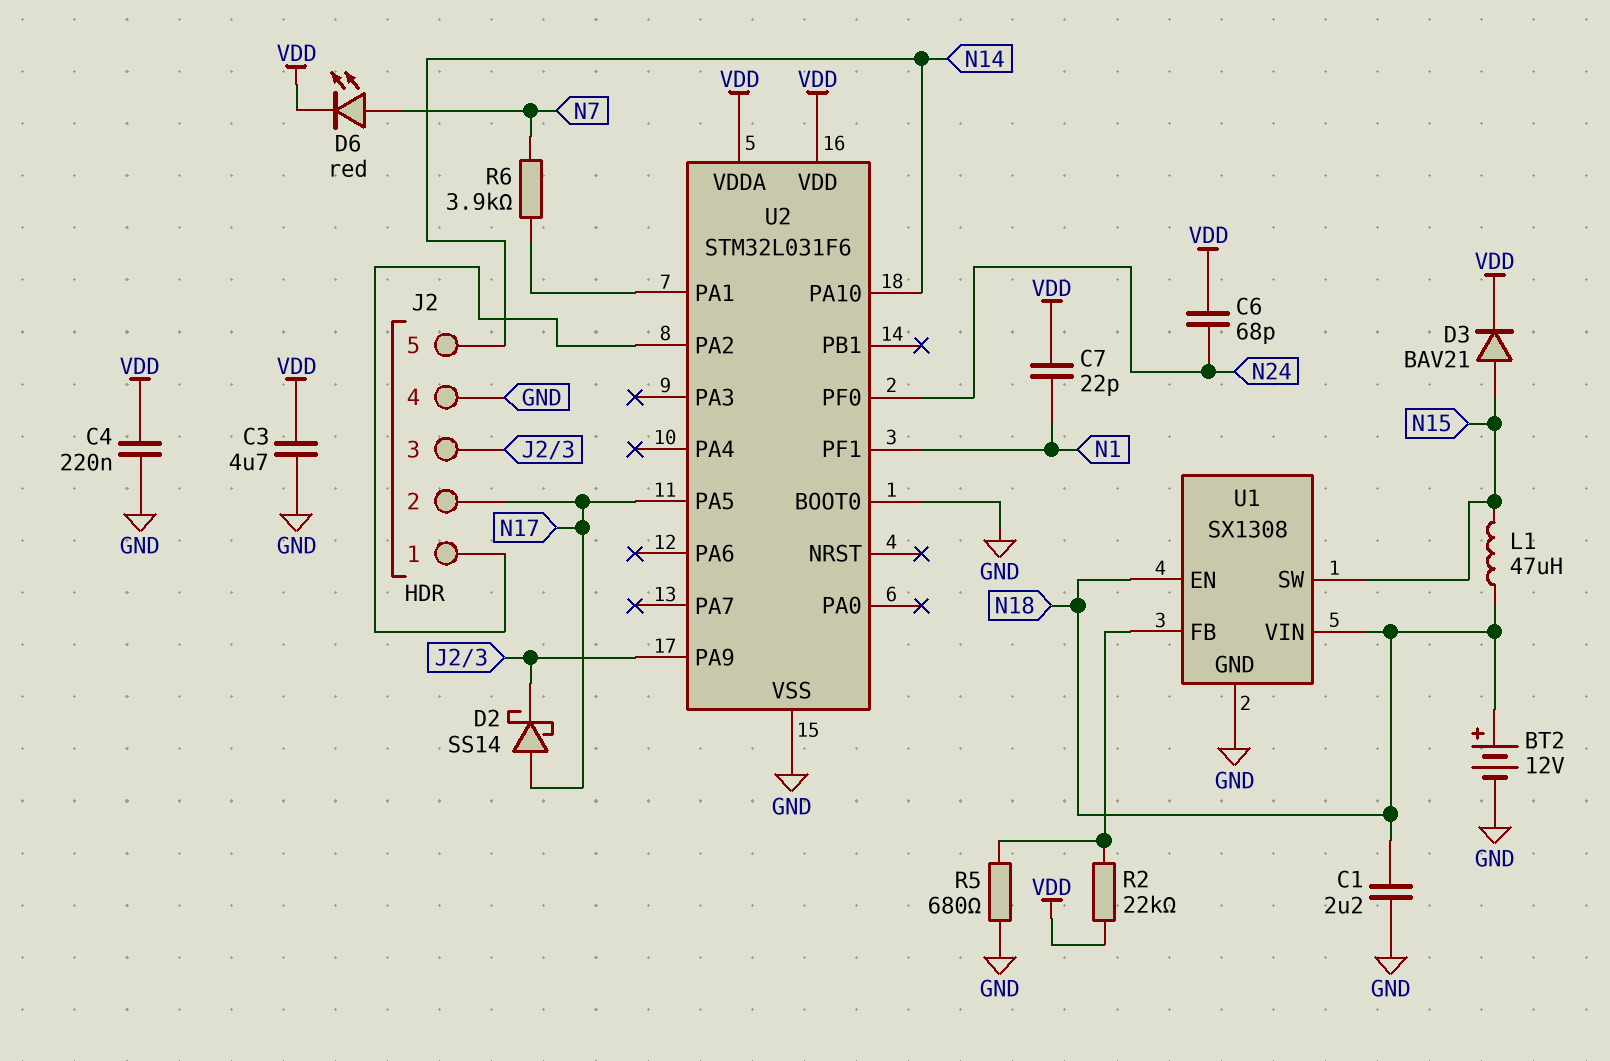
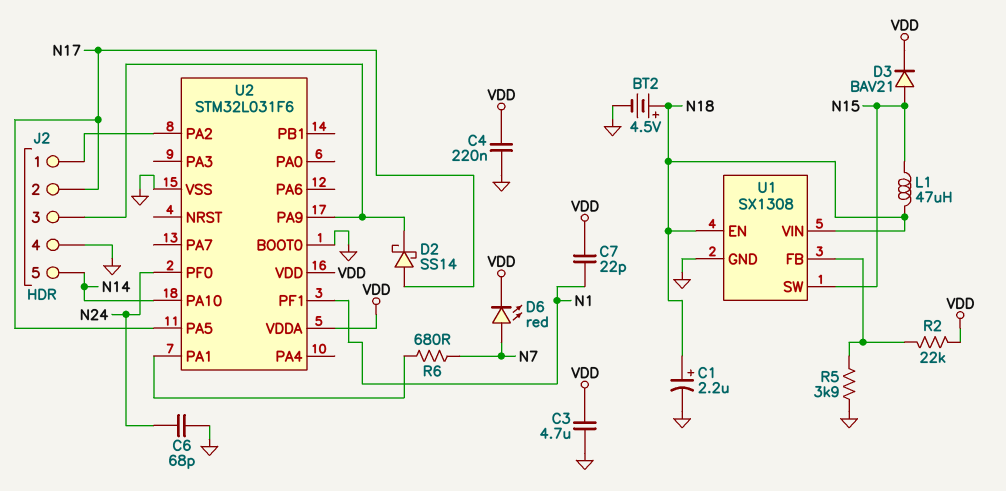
BT2: 12V (plus N18, minus GND) -> 4.5V (plus N18, minus GND)
C1: 2.2uF (GND, N18) -> 2.2uF (plus N18, minus GND)
C6: 68pF (N24, VDD) -> 68pF (GND, N24)
R5: 680 (GND, U1/FB) -> 3.9k (GND, U1/FB)
R6: 3.9k (N7, U2/PA1) -> 680 (N7, U2/PA1)

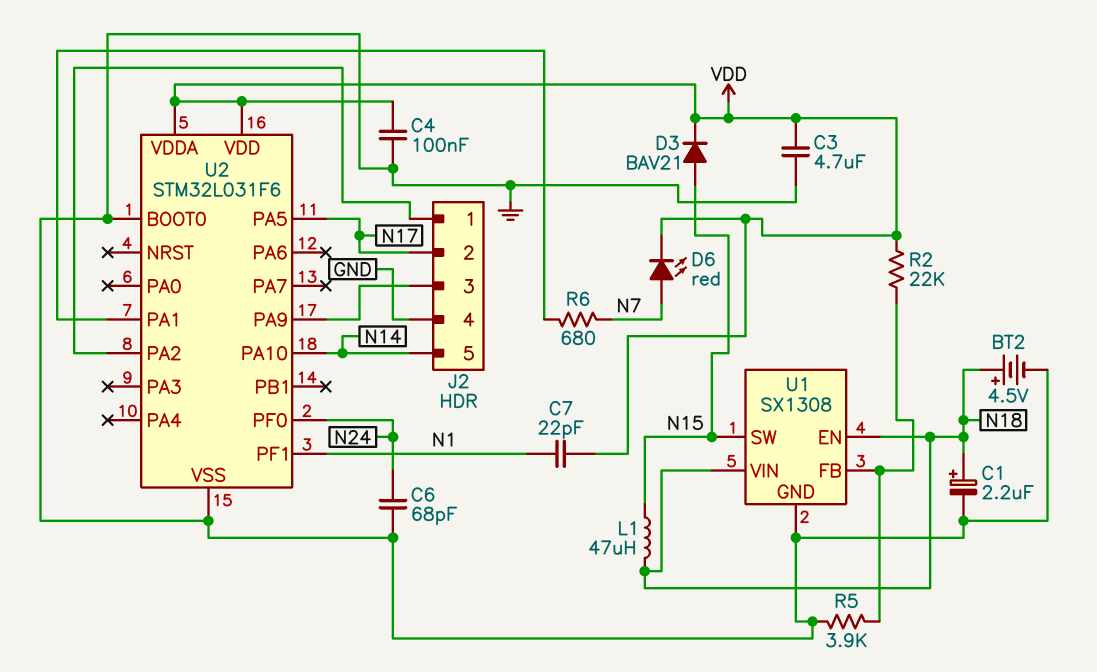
C4: 220nF (GND, VDD) -> 100nF (GND, VDD)
D2: schottky SS14 (A N17, K J2/3) -> none

